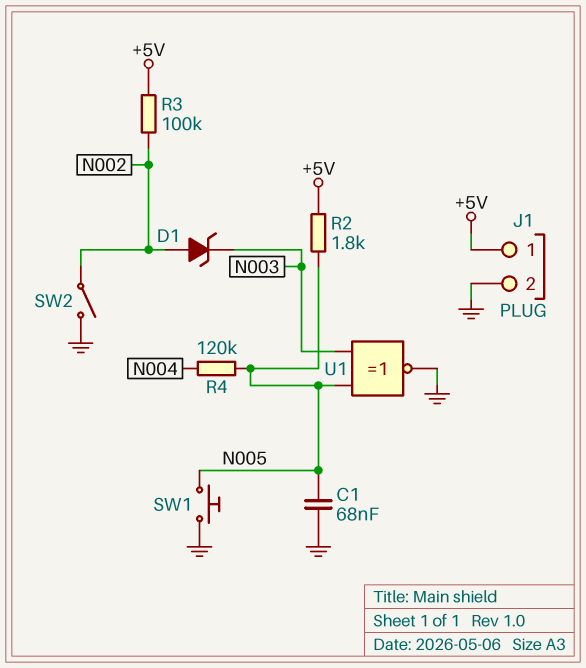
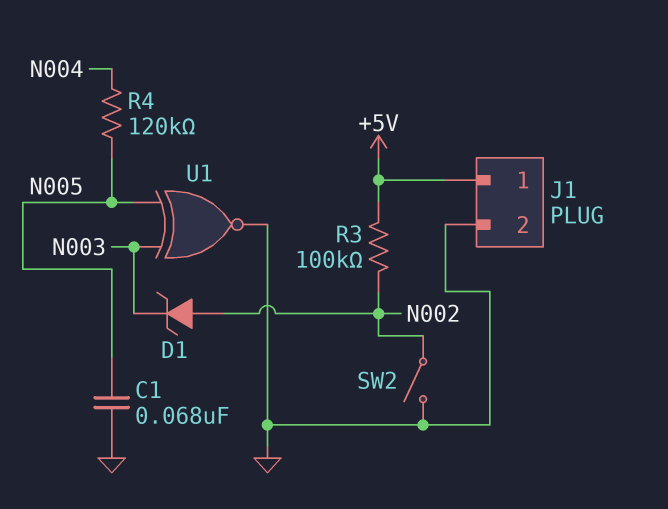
R2: 1.8k (+5V, N005) -> none
SW1: button (GND, N005) -> none

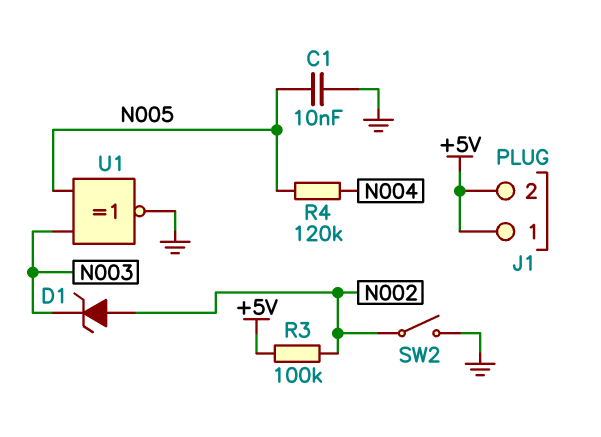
C1: 68nF (GND, N005) -> 10nF (GND, N005)
J1 pin 2: GND -> +5V

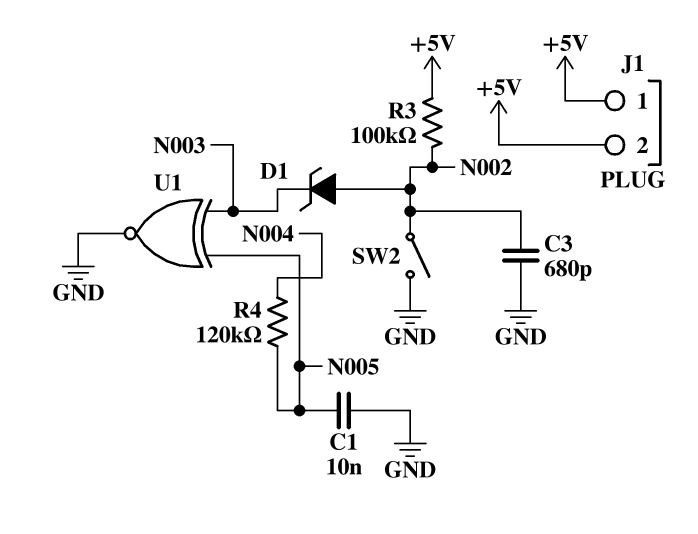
C3: none -> 680pF (GND, N002)

